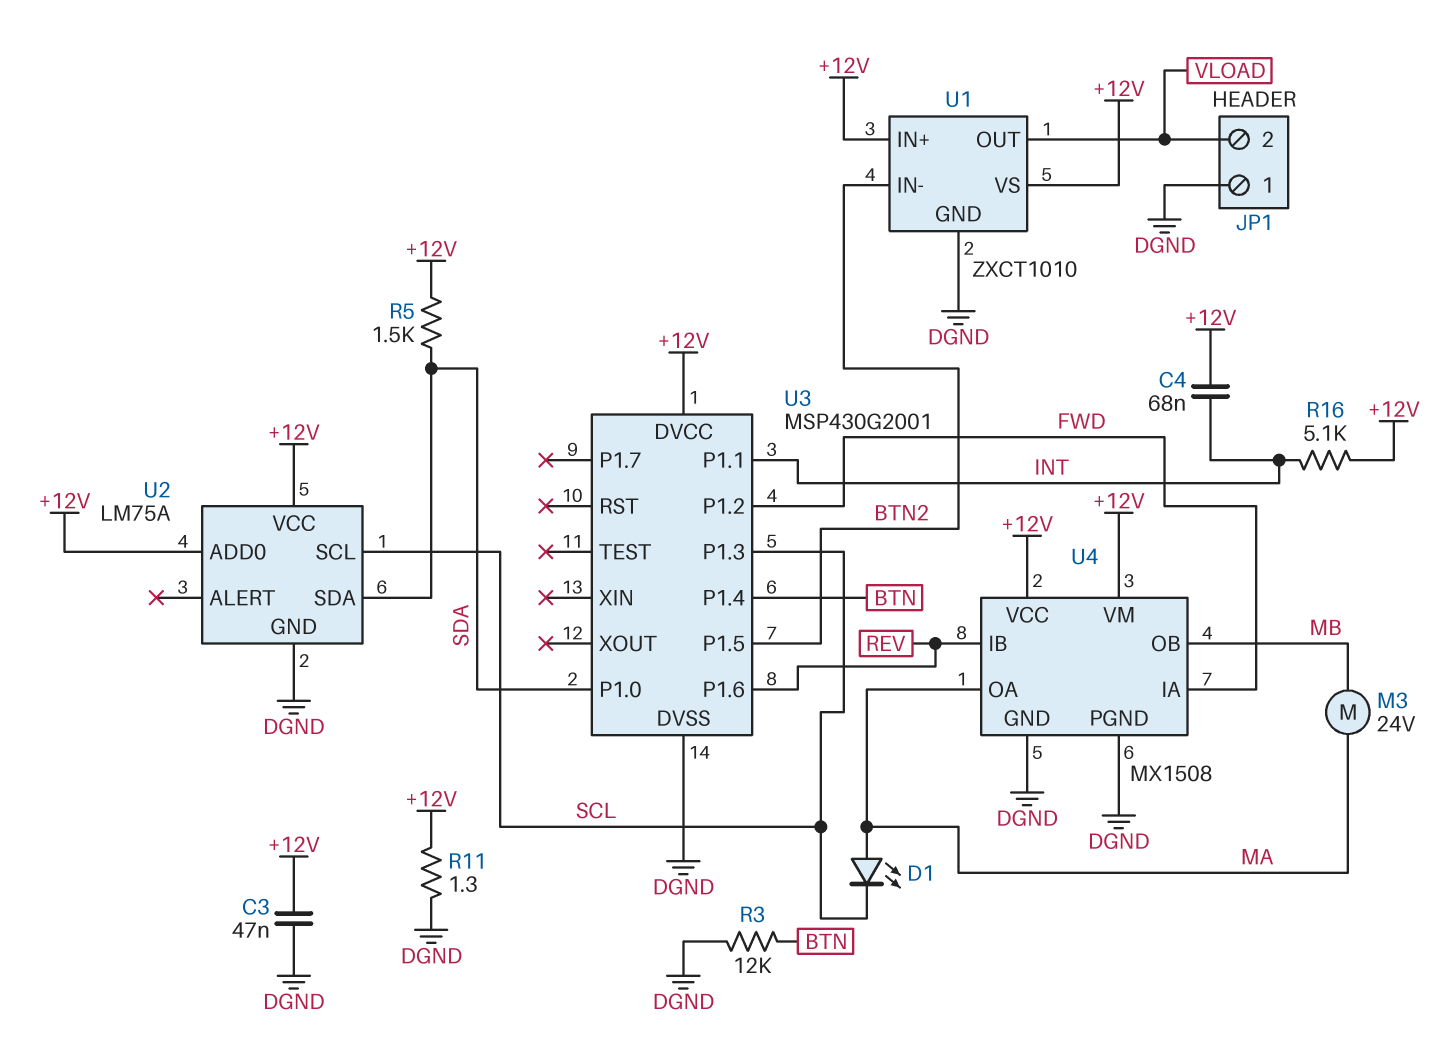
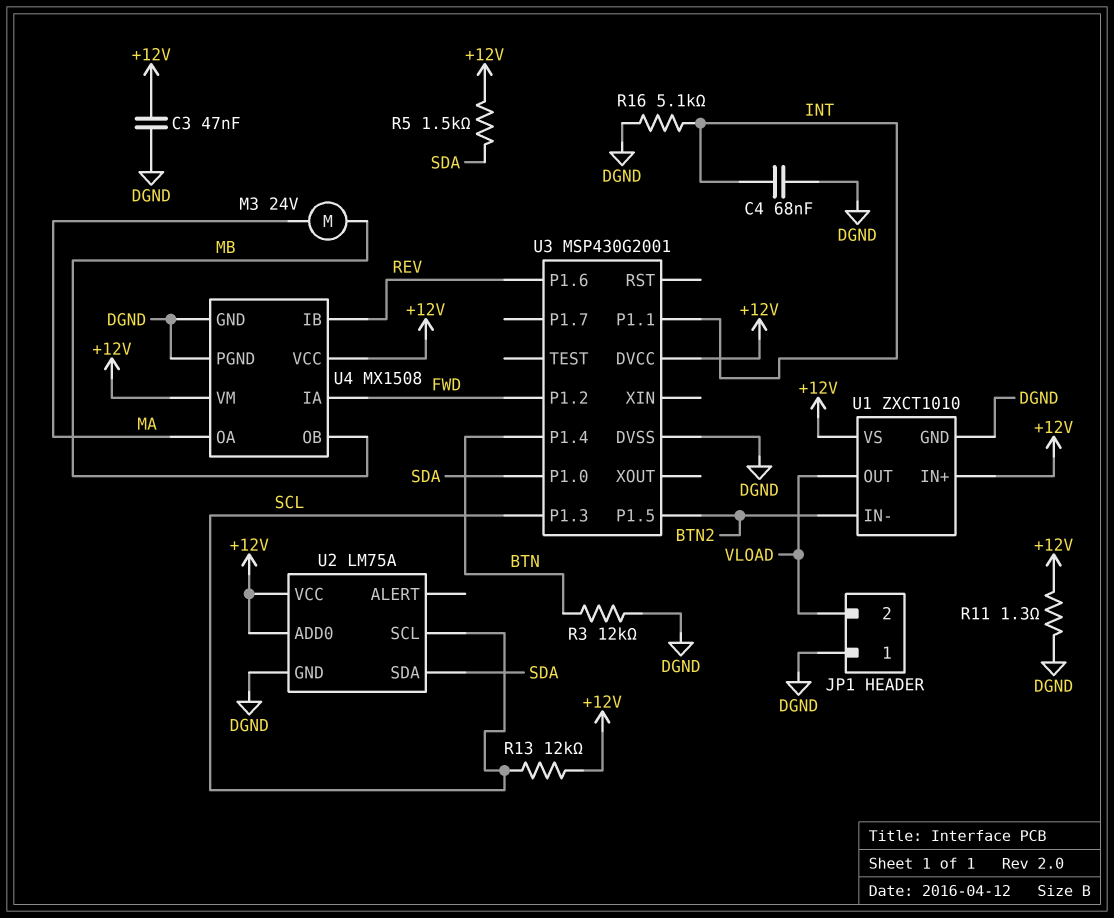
C4: 68nF (+12V, INT) -> 68nF (DGND, INT)
D1: LED (A MA, K SCL) -> none
R13: none -> 12k (+12V, SCL)
R16: 5.1k (+12V, INT) -> 5.1k (DGND, INT)

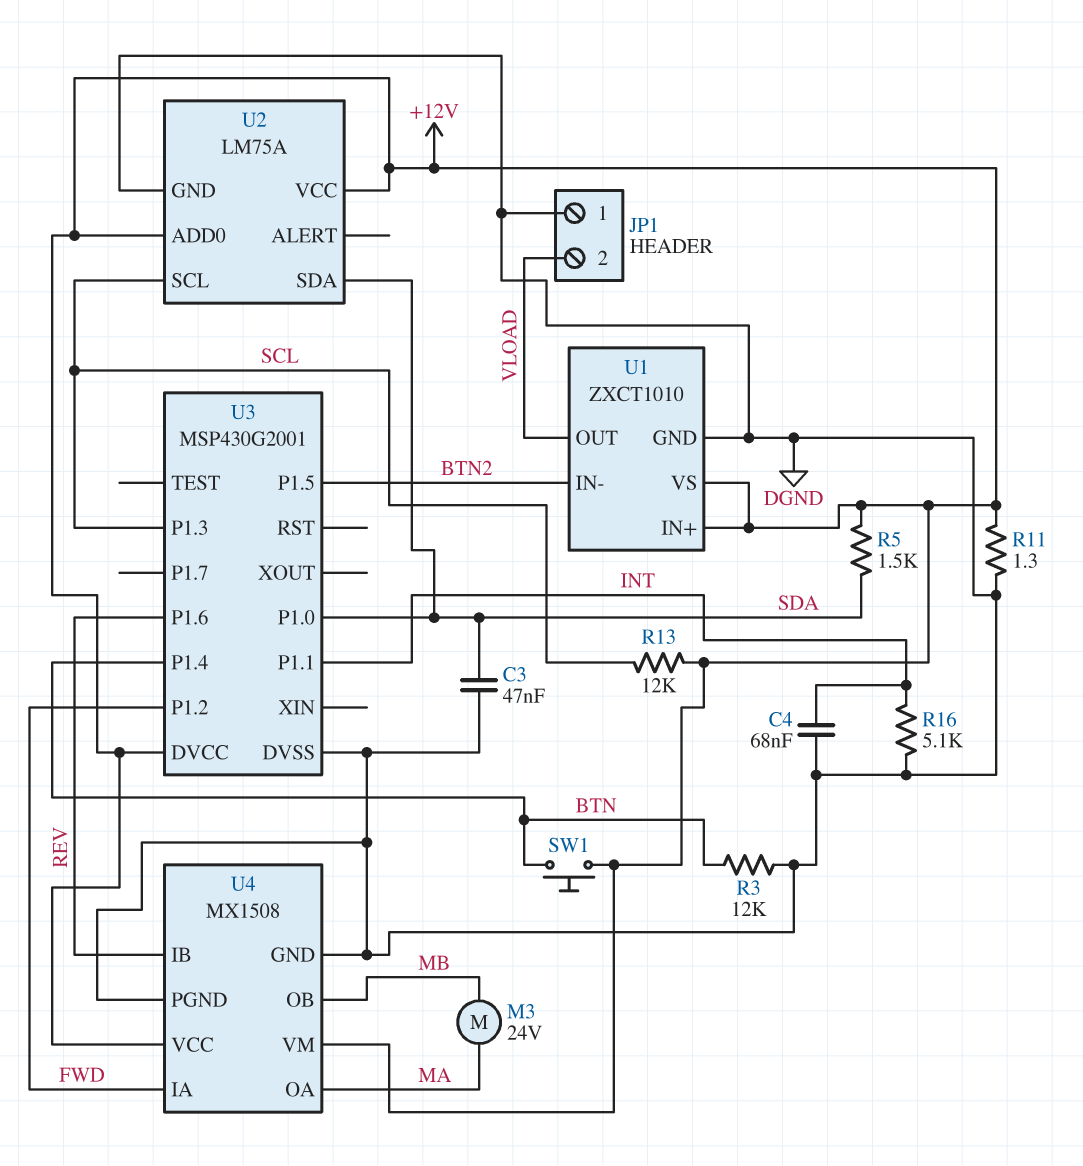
C3: 47nF (+12V, DGND) -> 47nF (DGND, SDA)
SW1: none -> button (+12V, BTN)

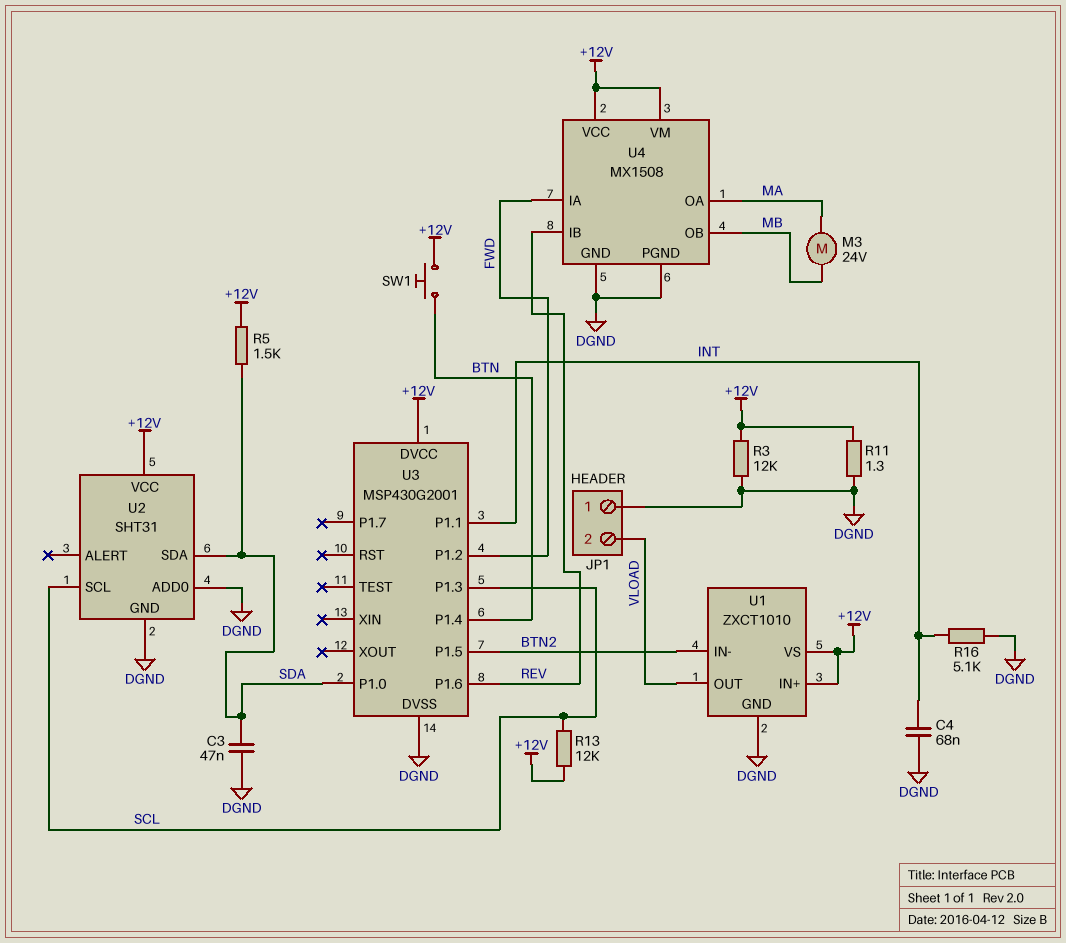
R3: 12k (BTN, DGND) -> 12k (+12V, DGND)
U2: LM75A -> SHT31
U2 pin ADD0: +12V -> DGND

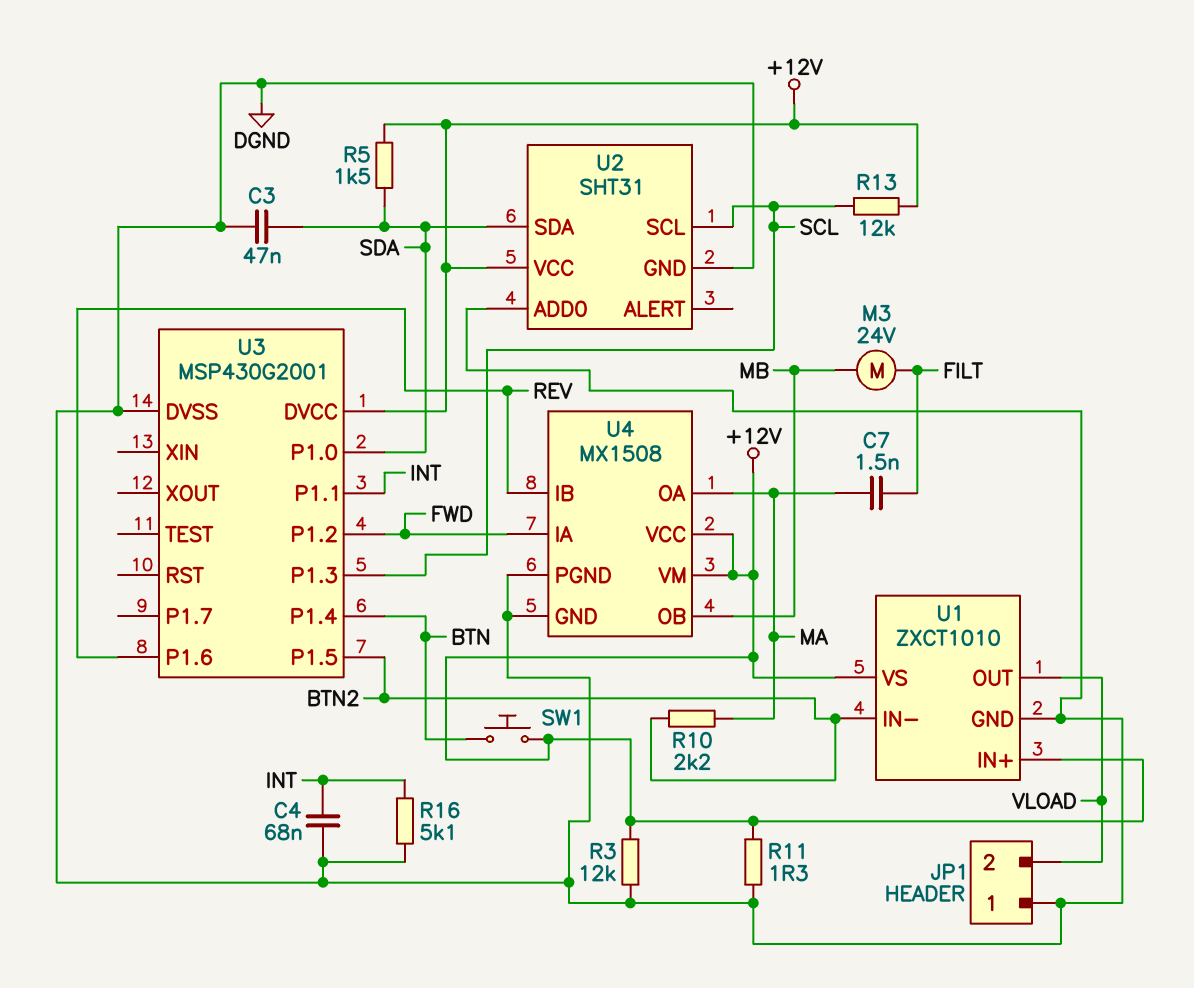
C7: none -> 1.5nF (FILT, MA)
M3: motor 24V (MA, MB) -> motor 24V (FILT, MB)
R10: none -> 2.2k (BTN2, MA)

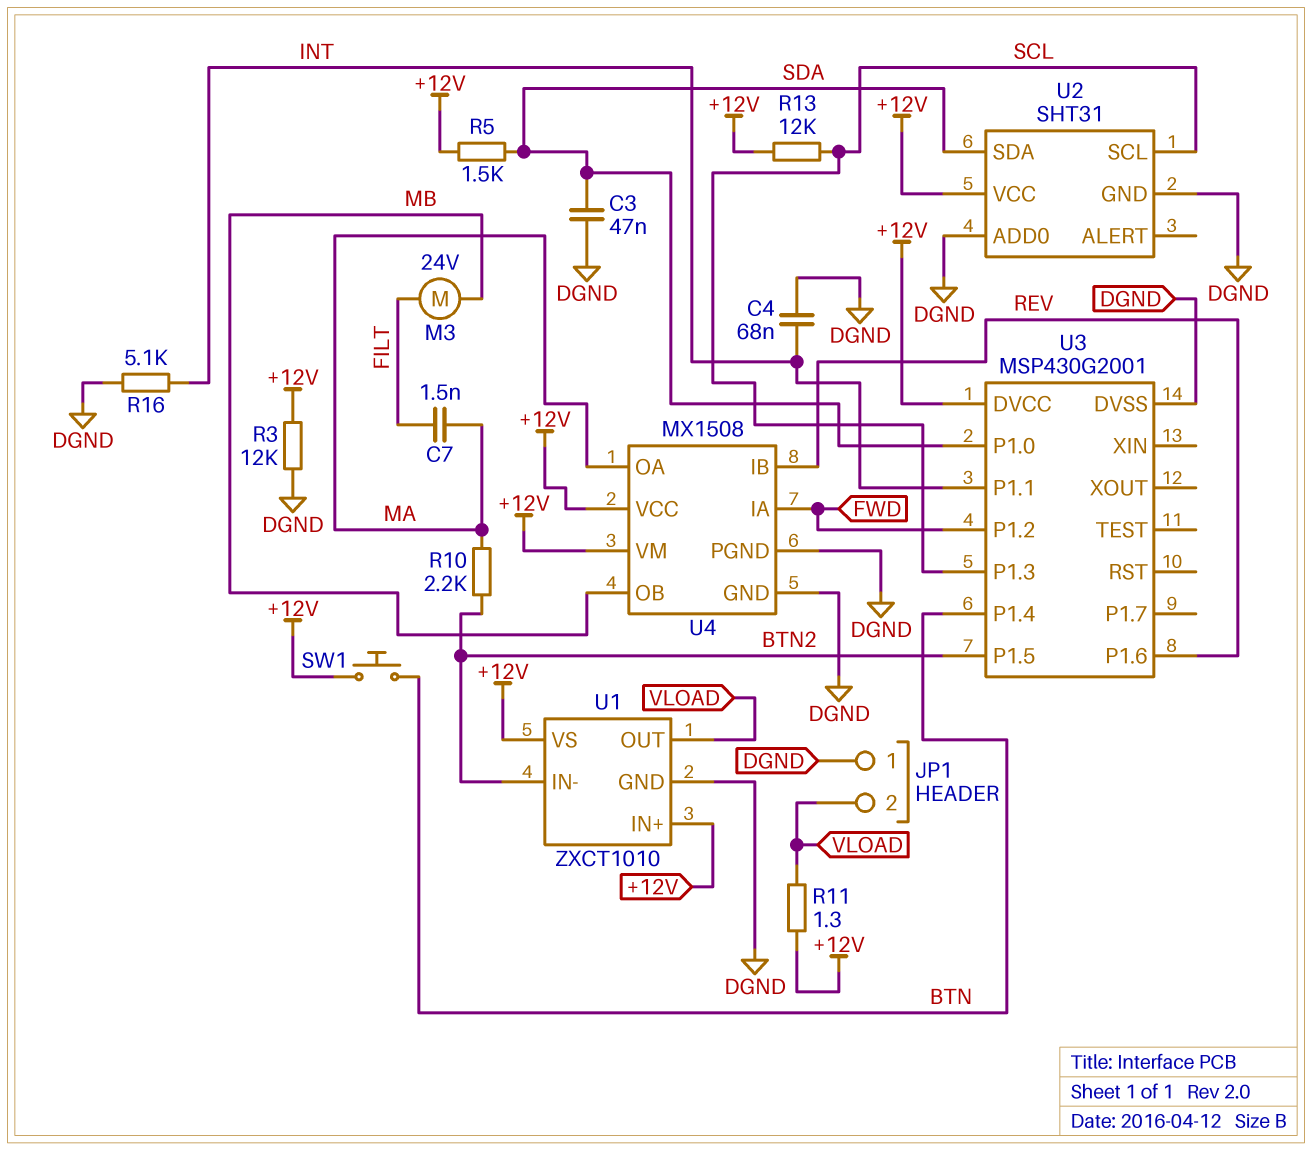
R11: 1.3 (+12V, DGND) -> 1.3 (+12V, VLOAD)

